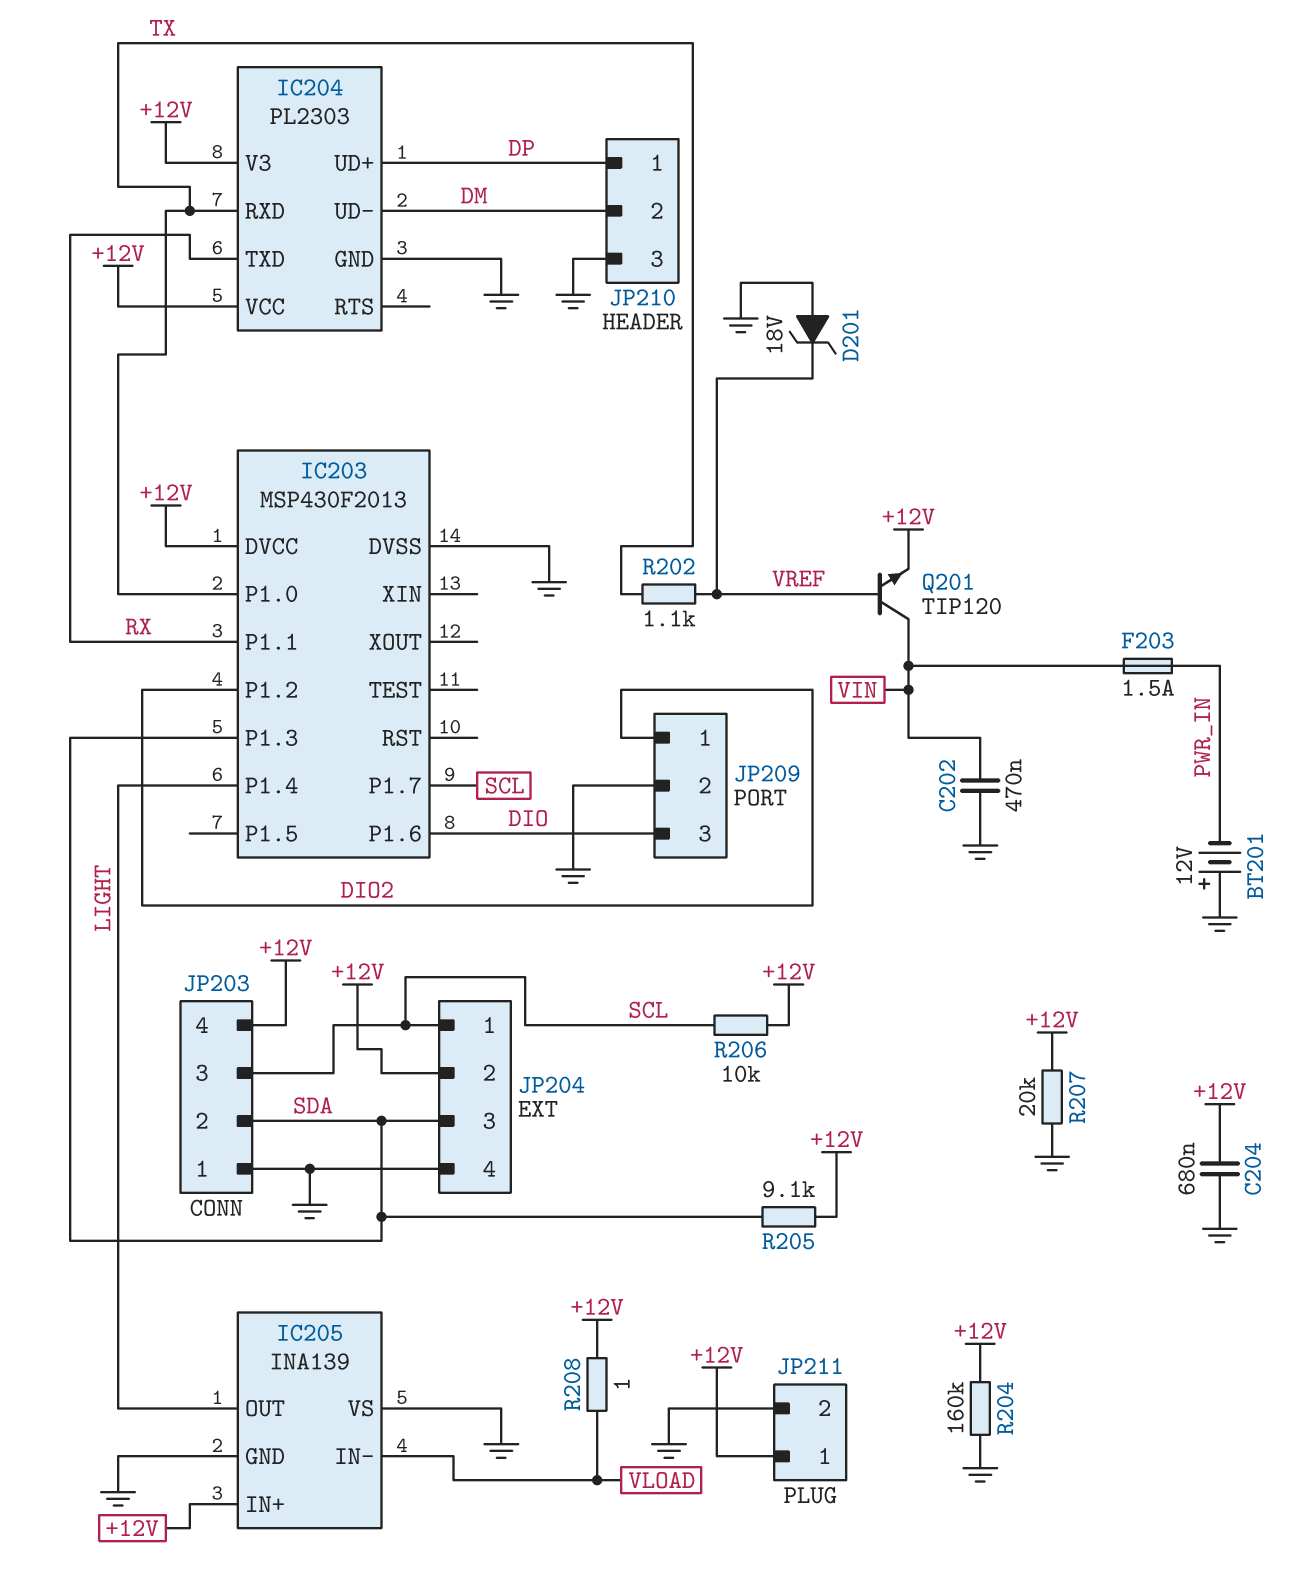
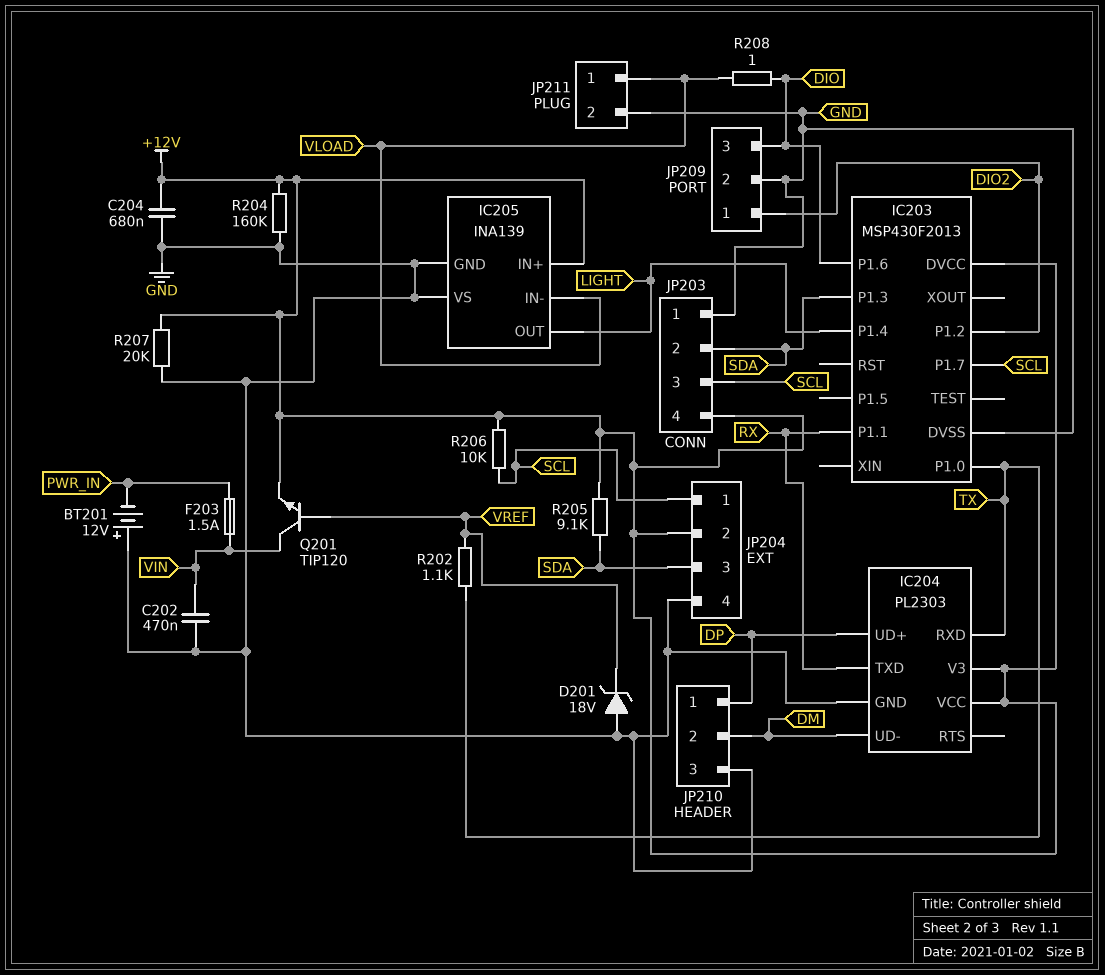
JP211 pin 1: +12V -> VLOAD
R208: 1 (+12V, VLOAD) -> 1 (DIO, VLOAD)

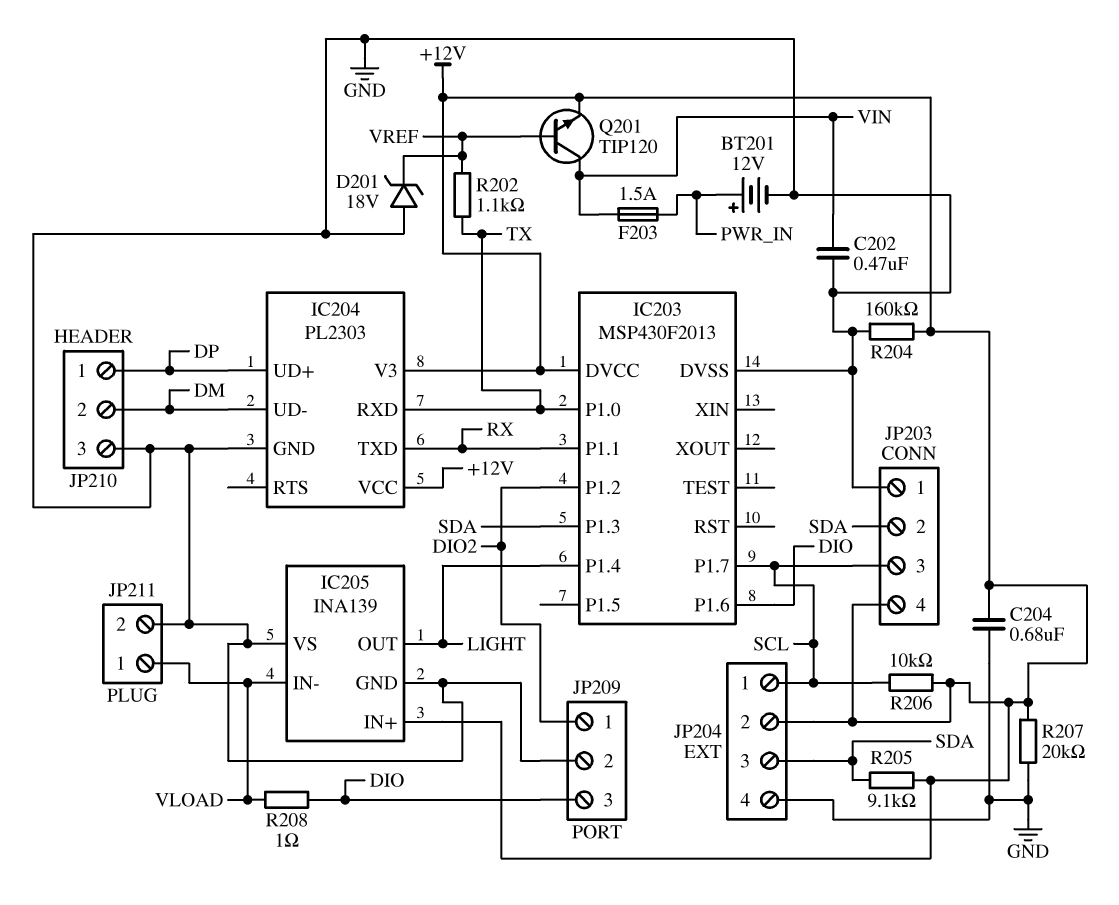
BT201: 12V (plus GND, minus PWR_IN) -> 12V (plus PWR_IN, minus GND)

